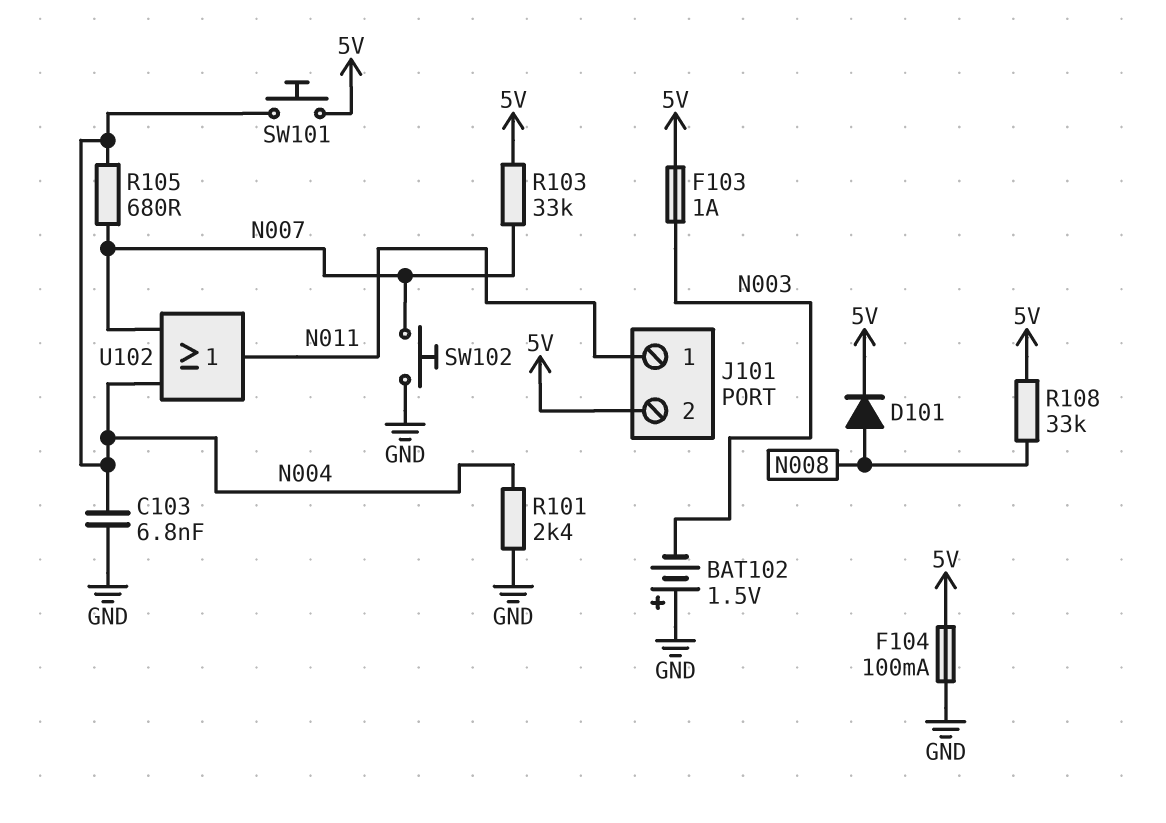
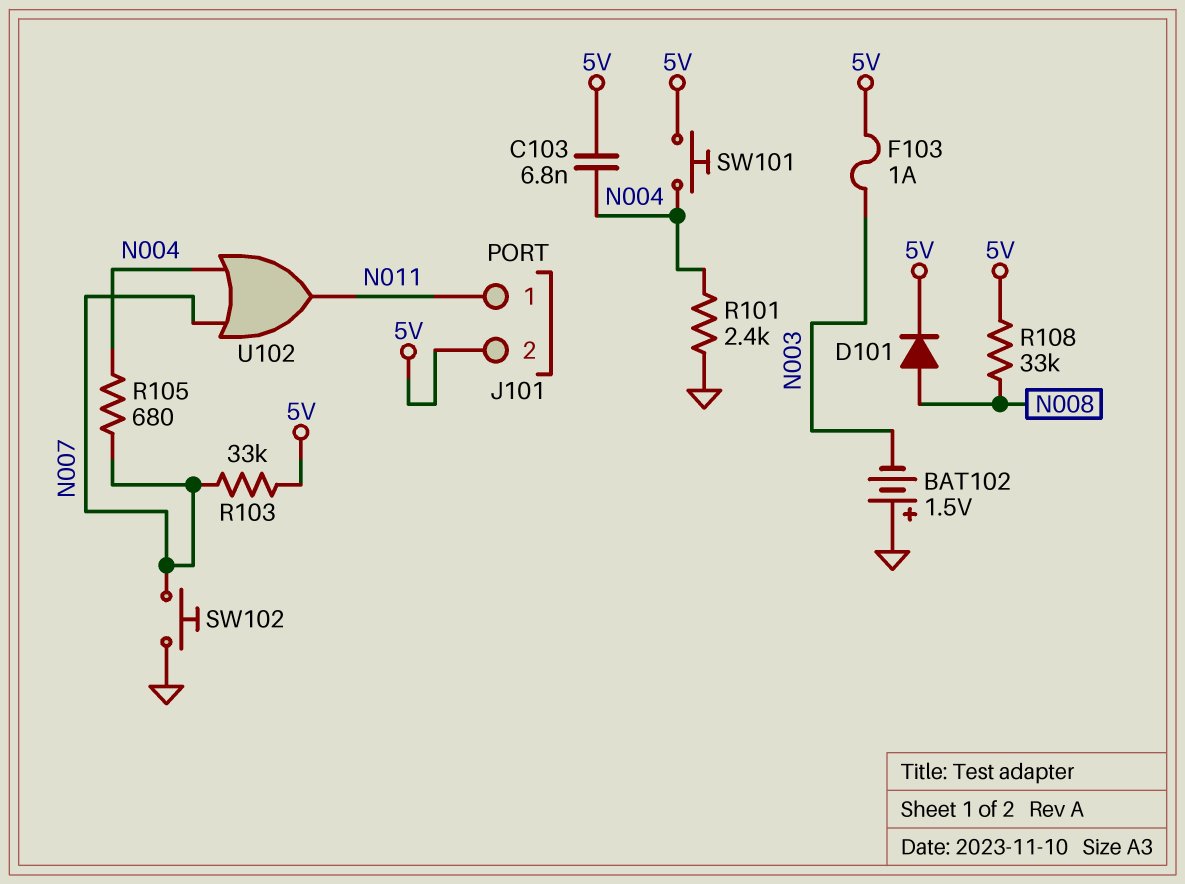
C103: 6.8nF (GND, N004) -> 6.8nF (5V, N004)
F104: 100mA (5V, GND) -> none

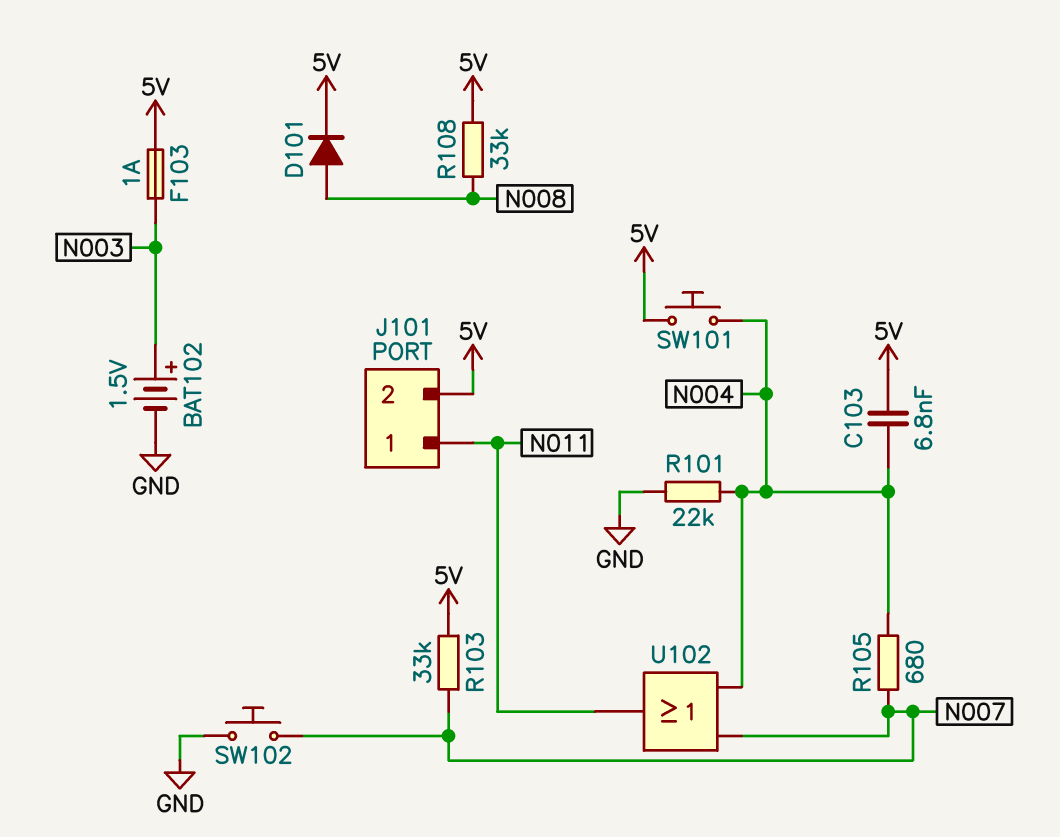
BAT102: 1.5V (plus GND, minus N003) -> 1.5V (plus N003, minus GND)
R101: 2.4k (GND, N004) -> 22k (GND, N004)

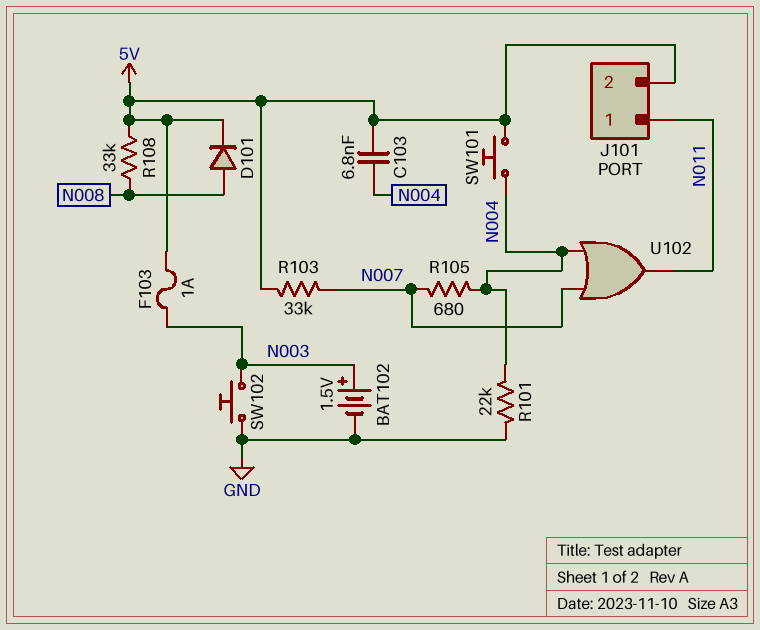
SW102: button (GND, N007) -> button (GND, N003)

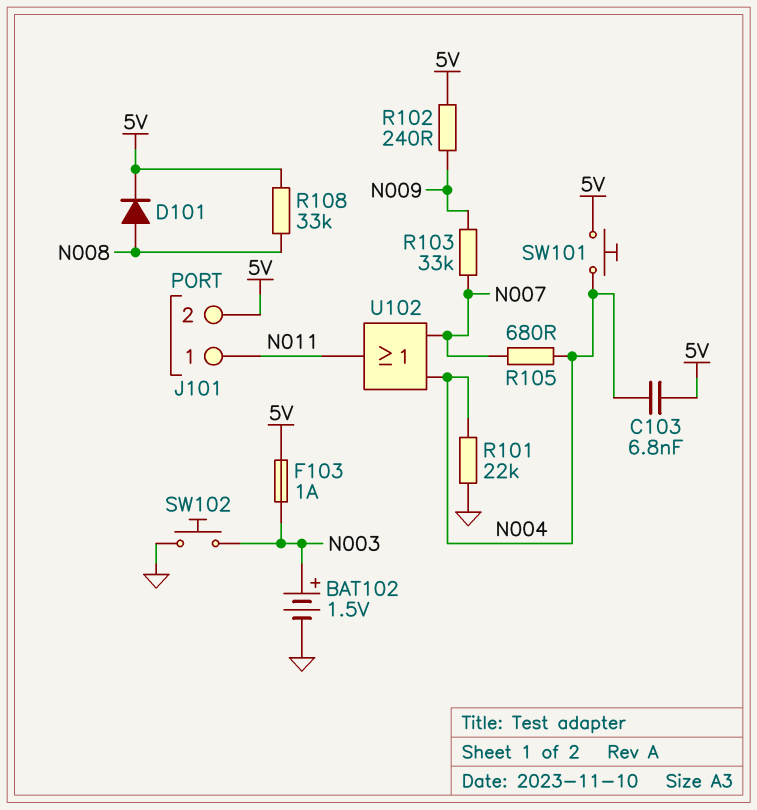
R102: none -> 240 (5V, N009)
R103: 33k (5V, N007) -> 33k (N007, N009)

